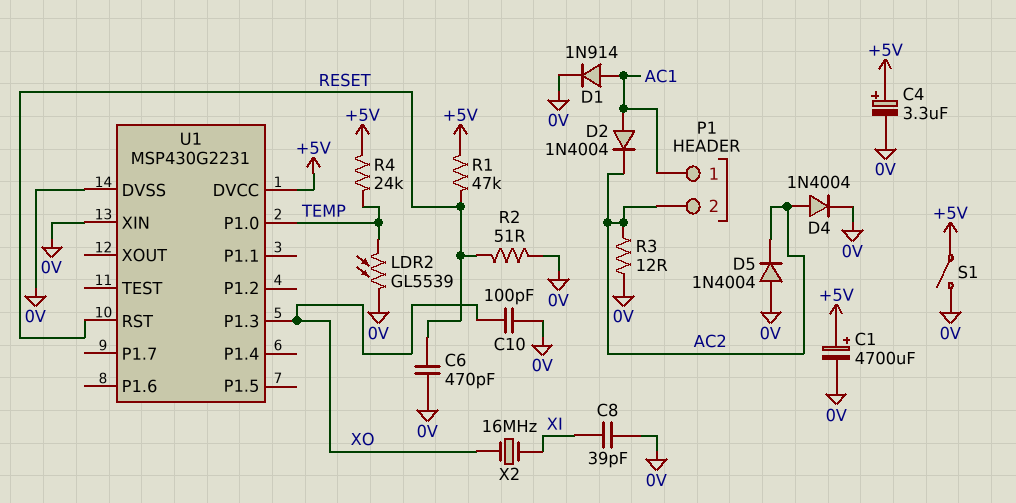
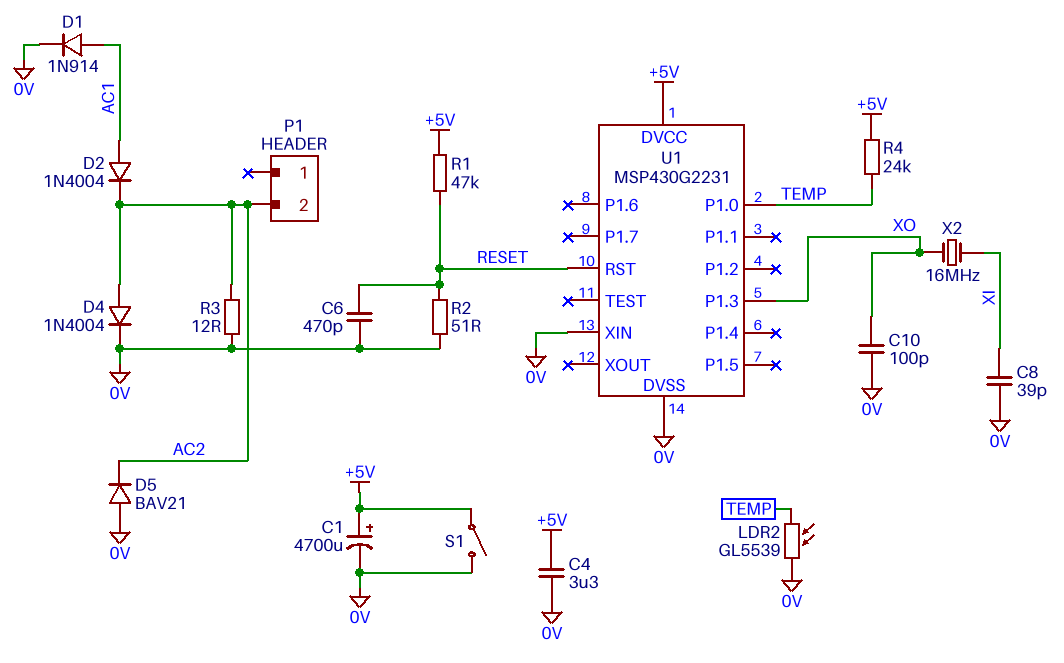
C4: 3.3uF (plus +5V, minus 0V) -> 3.3uF (+5V, 0V)
D5: diode 1N4004 (A 0V, K AC2) -> diode BAV21 (A 0V, K AC2)
P1 pin 1: AC1 -> none

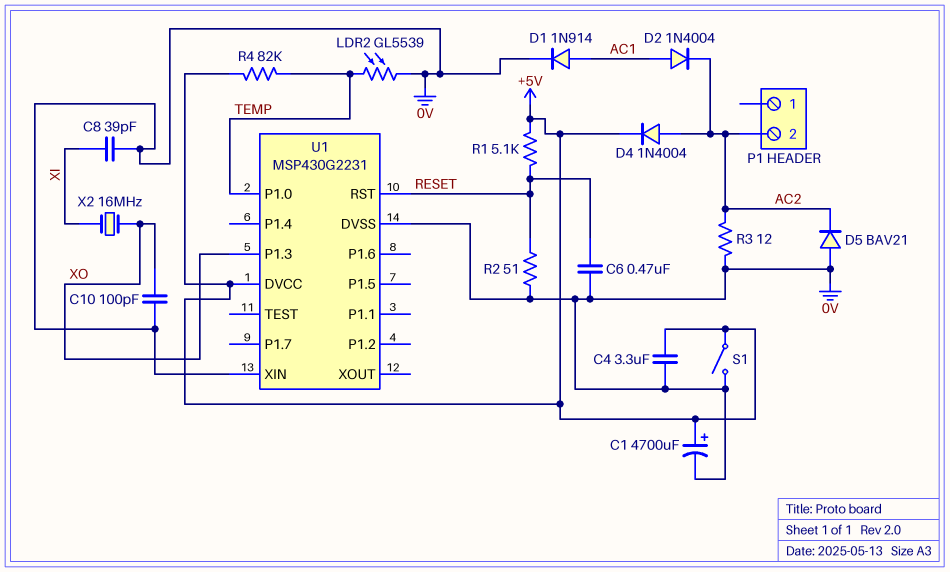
C6: 470pF (0V, RESET) -> 470nF (0V, RESET)
D4: diode 1N4004 (A AC2, K 0V) -> diode 1N4004 (A AC2, K +5V)
R1: 47k (+5V, RESET) -> 5.1k (+5V, RESET)
R4: 24k (+5V, TEMP) -> 82k (+5V, TEMP)

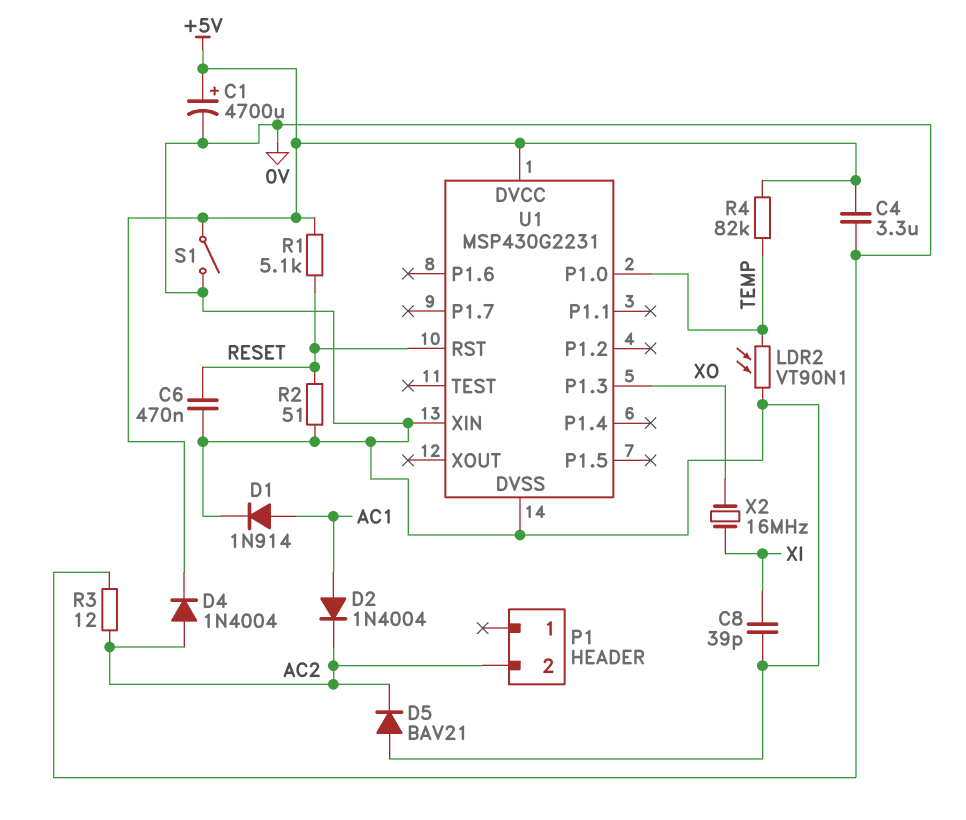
C10: 100pF (0V, XO) -> none
LDR2: GL5539 (0V, TEMP) -> VT90N1 (0V, TEMP)

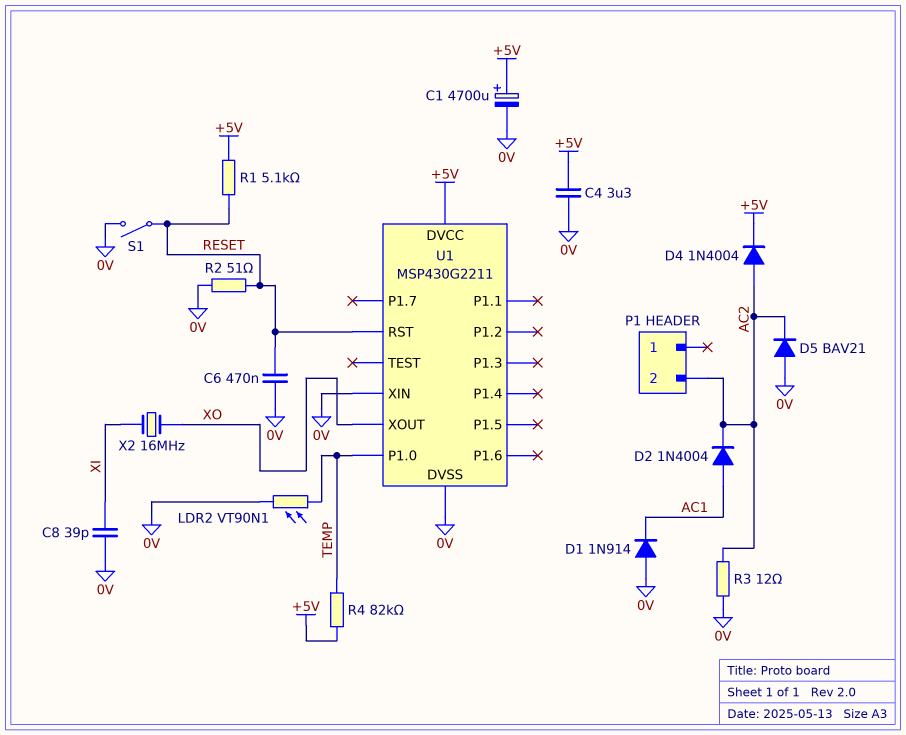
D1: diode 1N914 (A AC1, K 0V) -> diode 1N914 (A 0V, K AC1)
S1: switch (+5V, 0V) -> switch (0V, RESET)
U1: MSP430G2231 -> MSP430G2211
U1 pin P1.3: XO -> none
U1 pin XOUT: none -> XO

